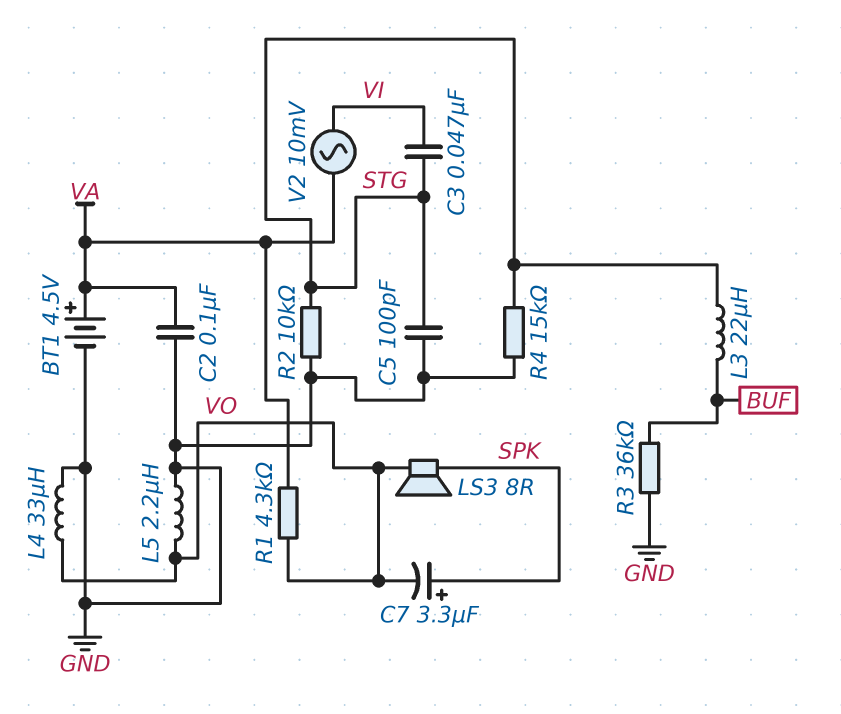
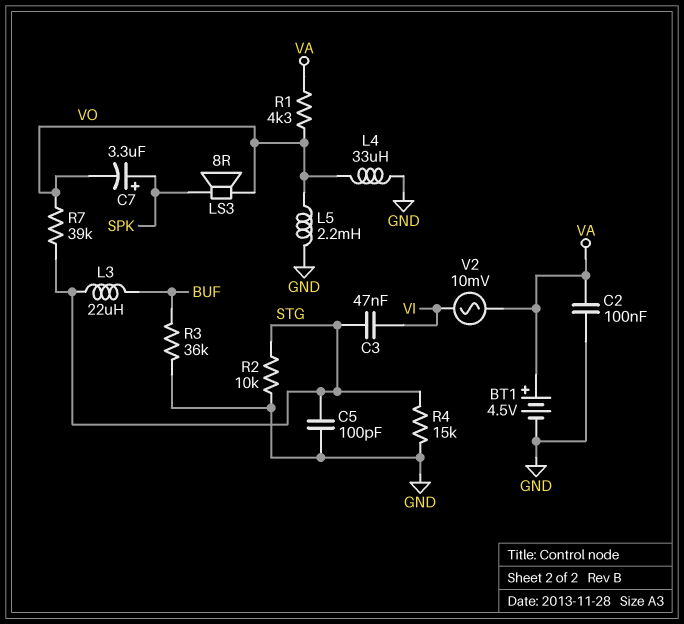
L5: 2.2uH (GND, VO) -> 2.2mH (GND, VO)
R7: none -> 39k (STG, VO)

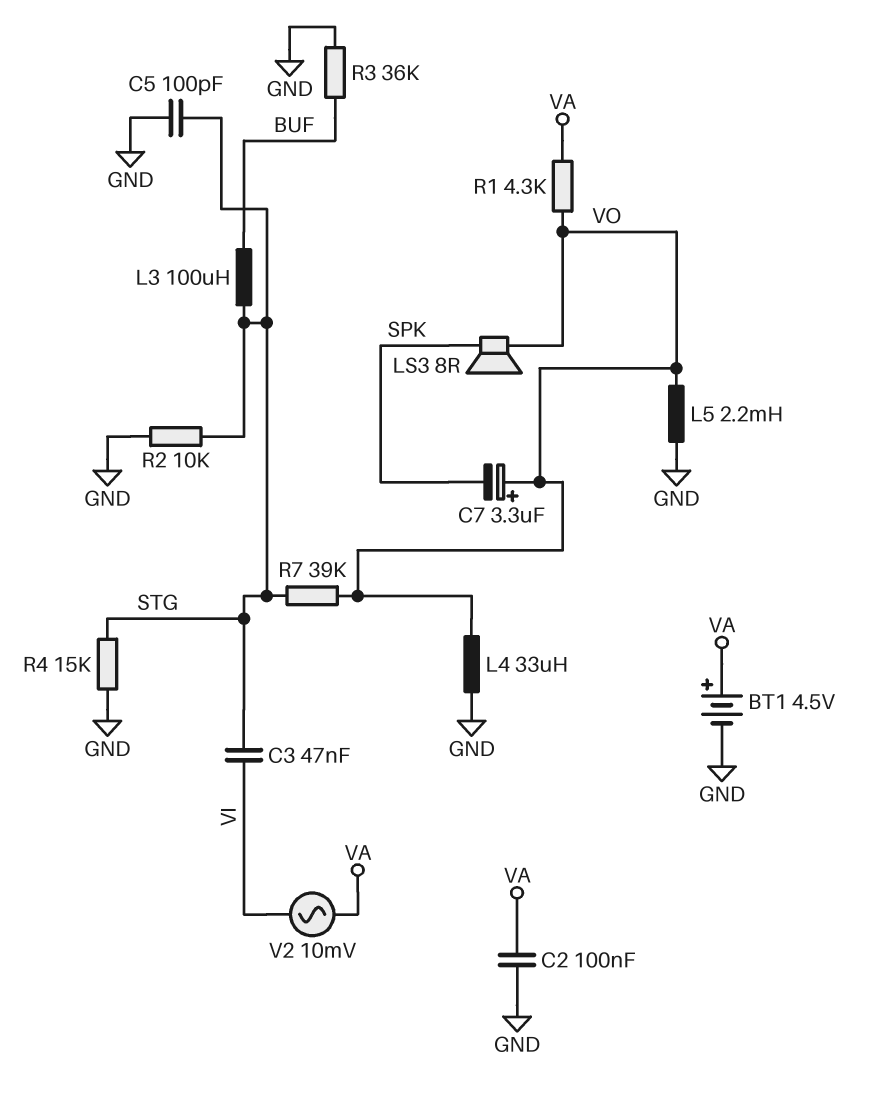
C7: 3.3uF (plus SPK, minus VO) -> 3.3uF (plus VO, minus SPK)
L3: 22uH (BUF, STG) -> 100uH (BUF, STG)

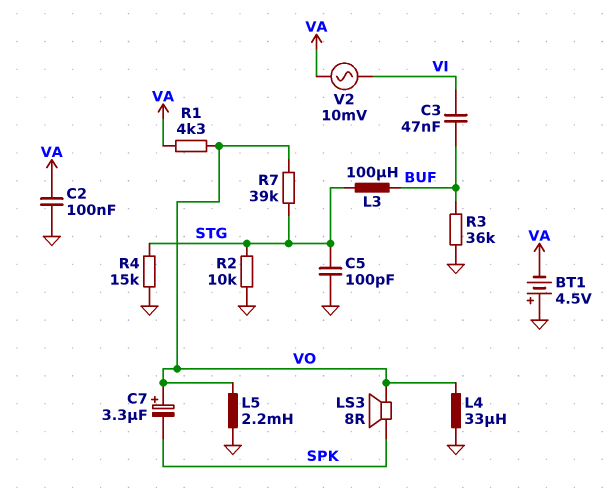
BT1: 4.5V (plus VA, minus GND) -> 4.5V (plus GND, minus VA)
C3: 47nF (STG, VI) -> 47nF (BUF, VI)

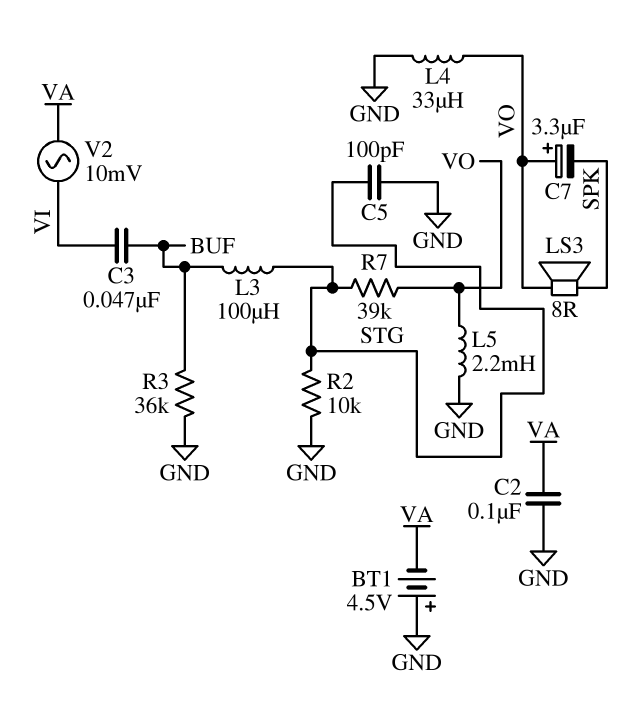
R1: 4.3k (VA, VO) -> none
R4: 15k (GND, STG) -> none

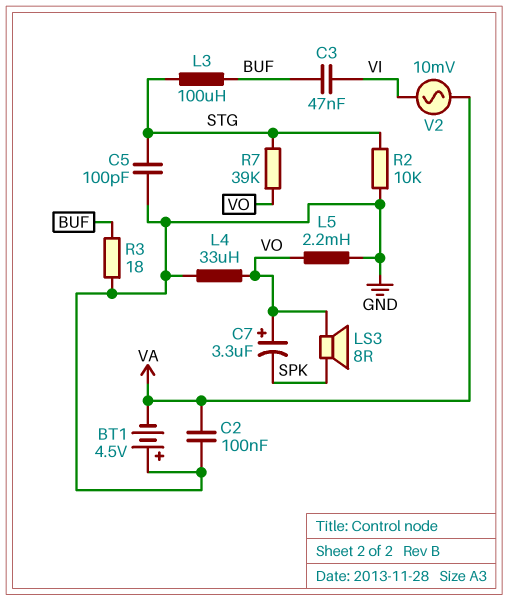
R3: 36k (BUF, GND) -> 18 (BUF, GND)

